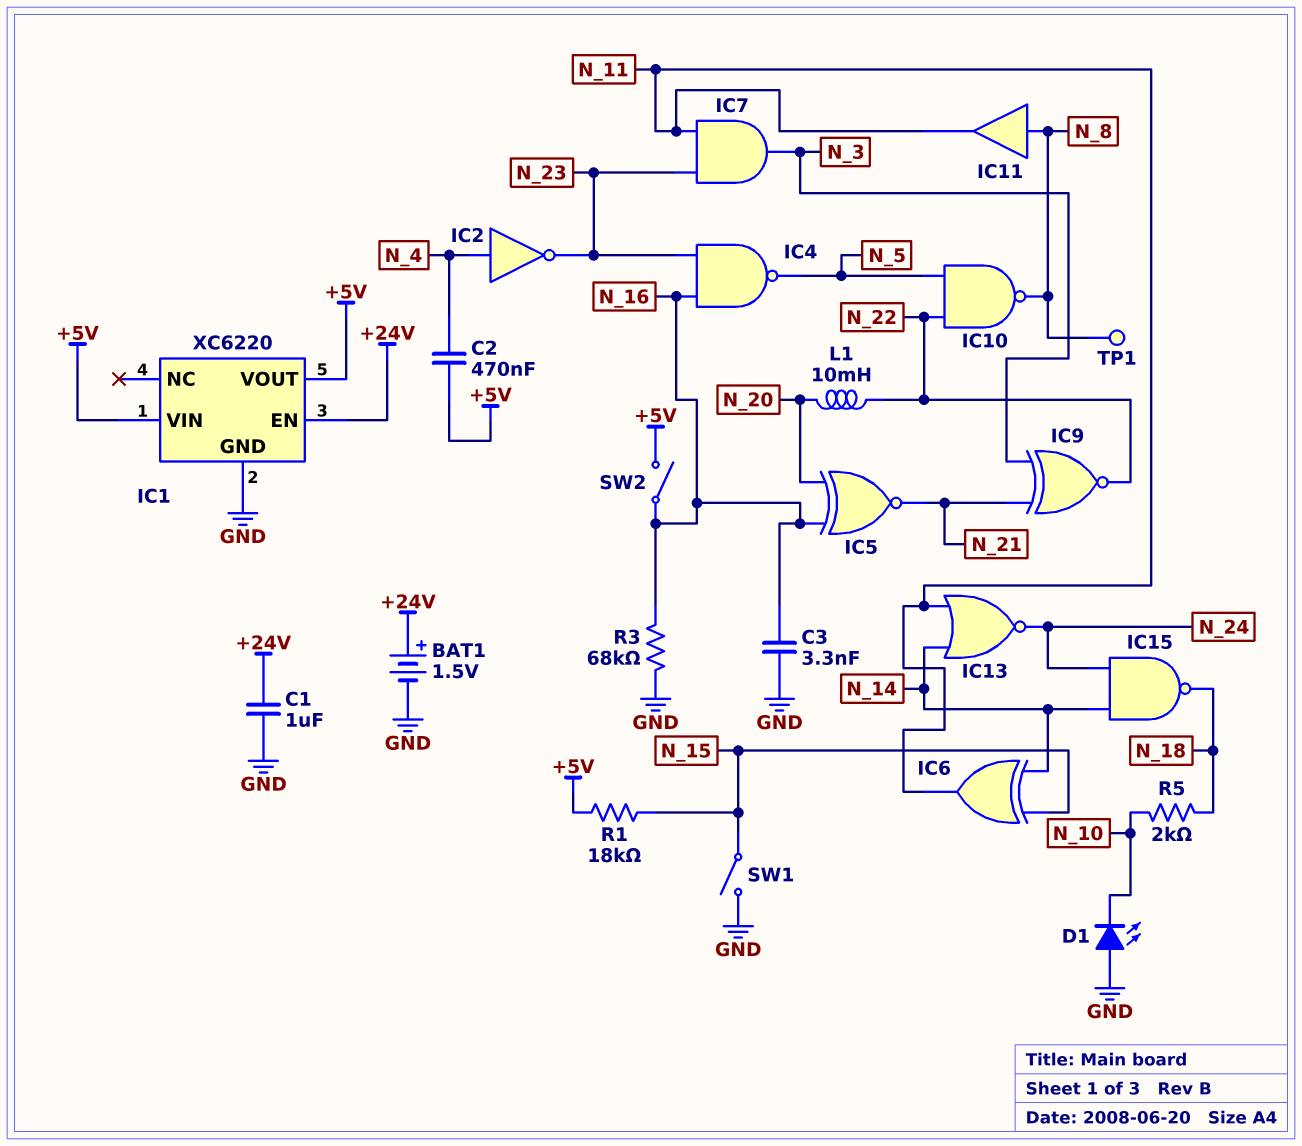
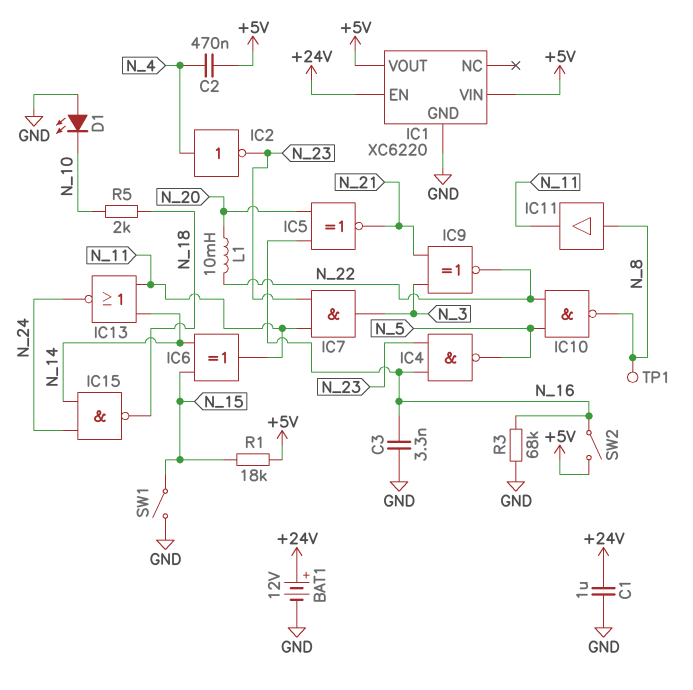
BAT1: 1.5V (plus +24V, minus GND) -> 12V (plus +24V, minus GND)

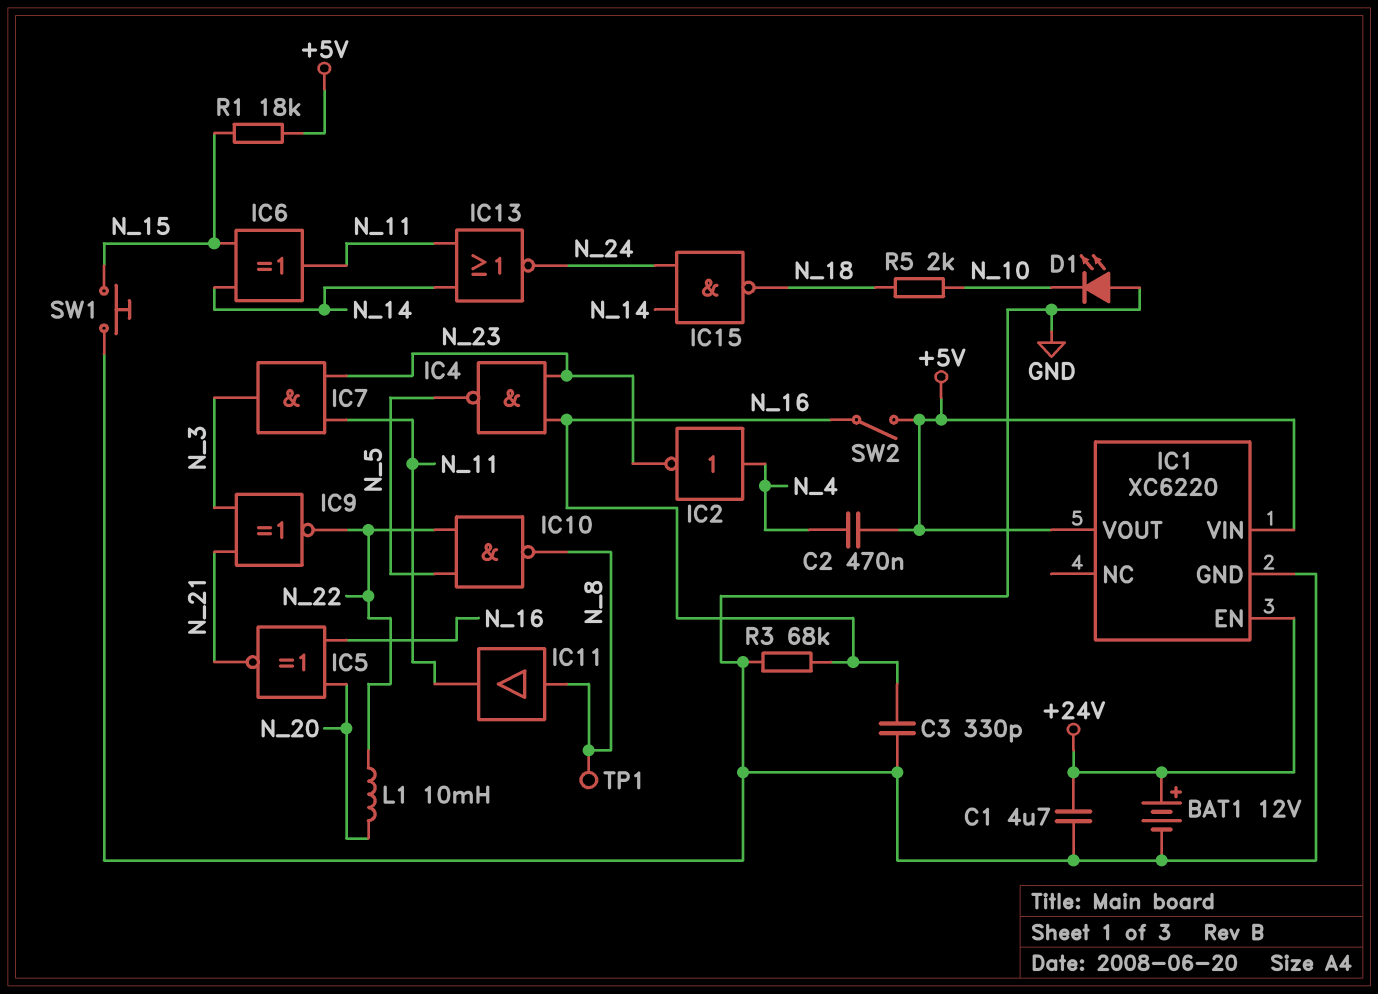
C1: 1uF (+24V, GND) -> 4.7uF (+24V, GND)
C3: 3.3nF (GND, N_16) -> 330pF (GND, N_16)
SW1: switch (GND, N_15) -> button (GND, N_15)

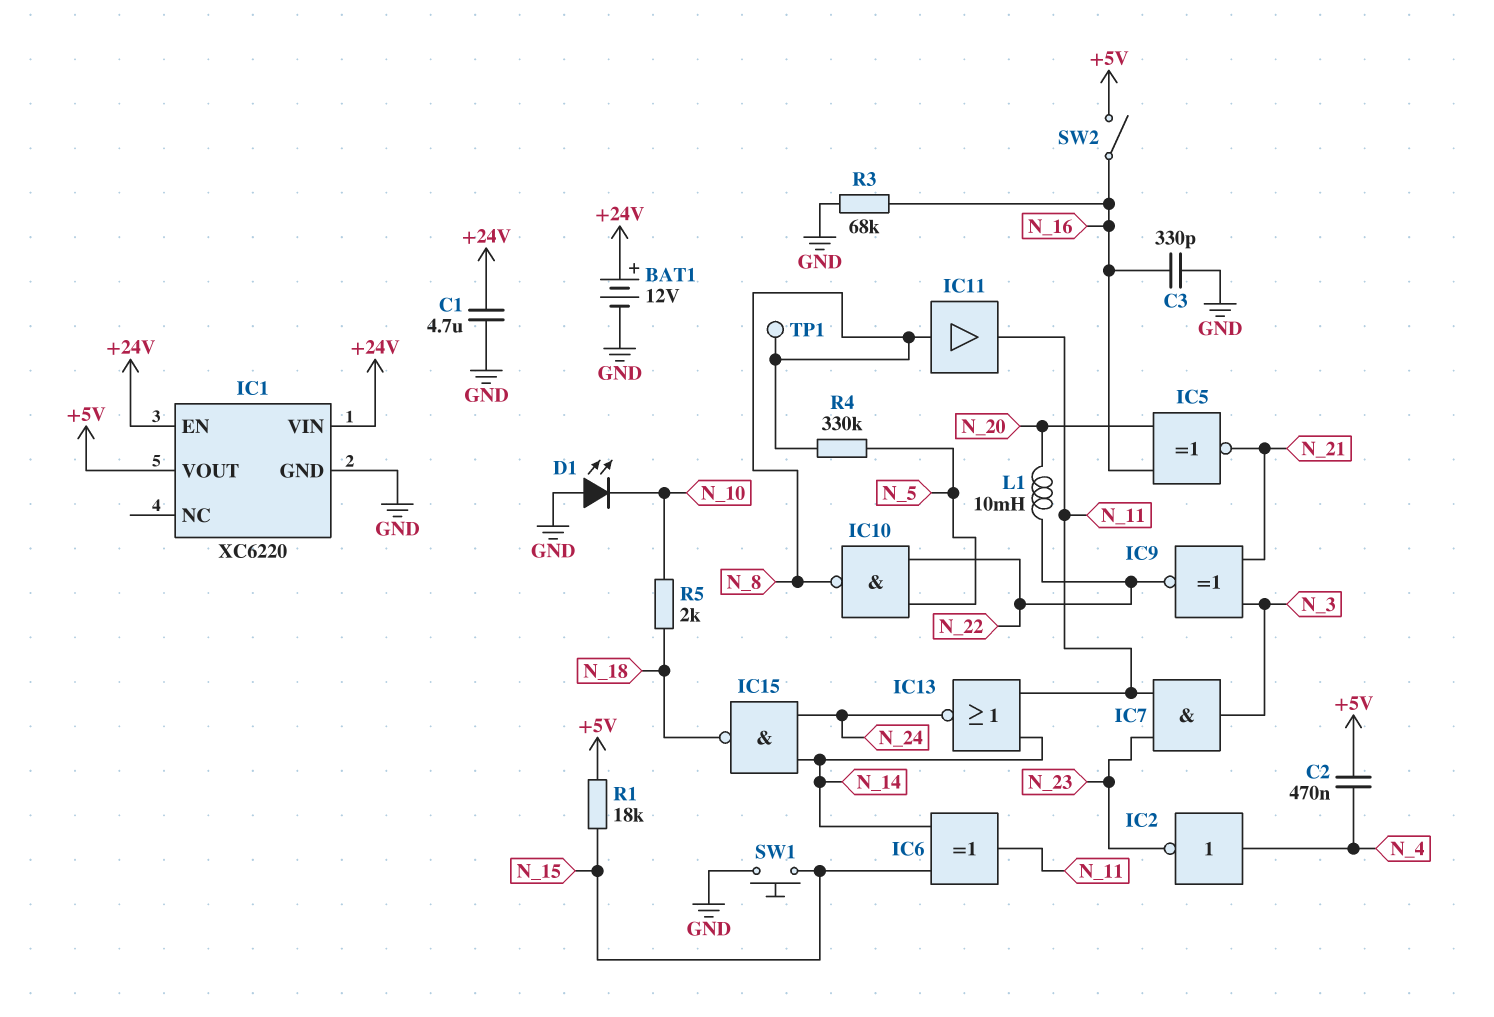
IC1 pin VIN: +5V -> +24V
IC4: NAND (in N_16, in N_23, out N_5) -> none
R4: none -> 330k (N_5, N_8)

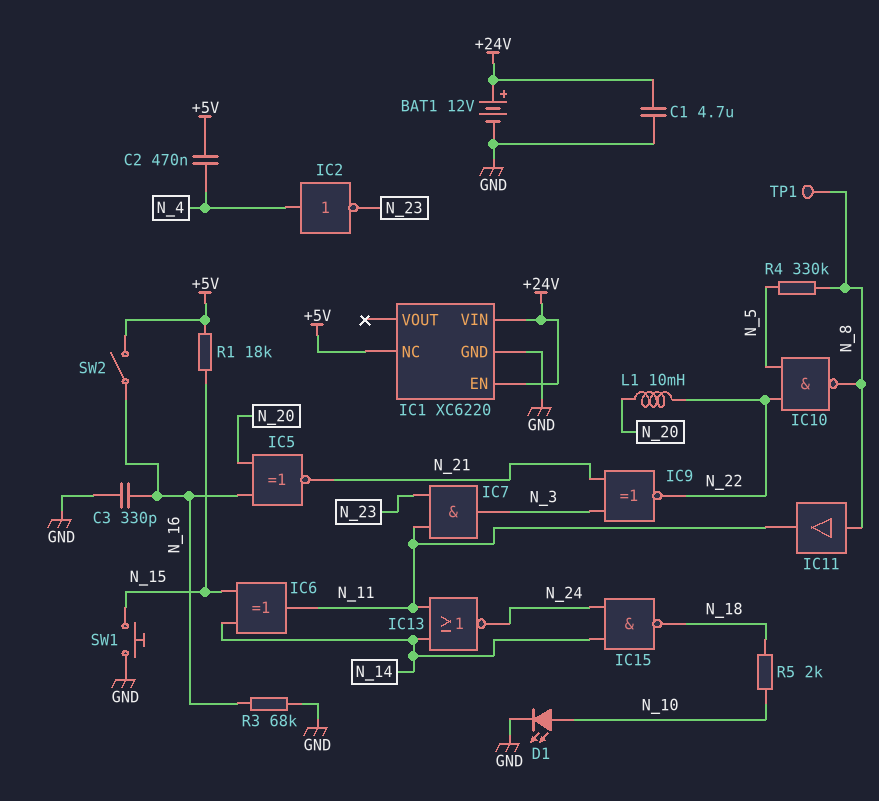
D1: LED (A GND, K N_10) -> LED (A N_10, K GND)
IC1 pin NC: none -> +5V
IC1 pin VOUT: +5V -> none

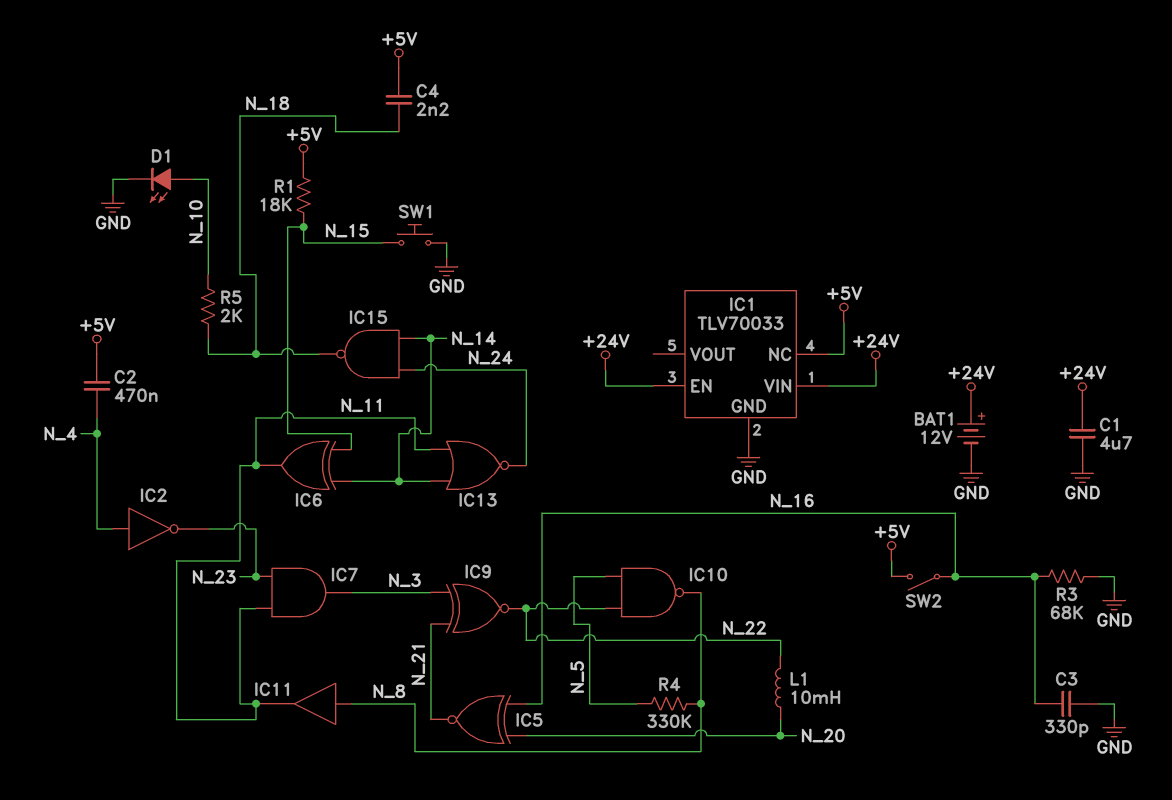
C4: none -> 2.2nF (+5V, N_18)
IC1: XC6220 -> TLV70033
TP1: test point (N_8) -> none

